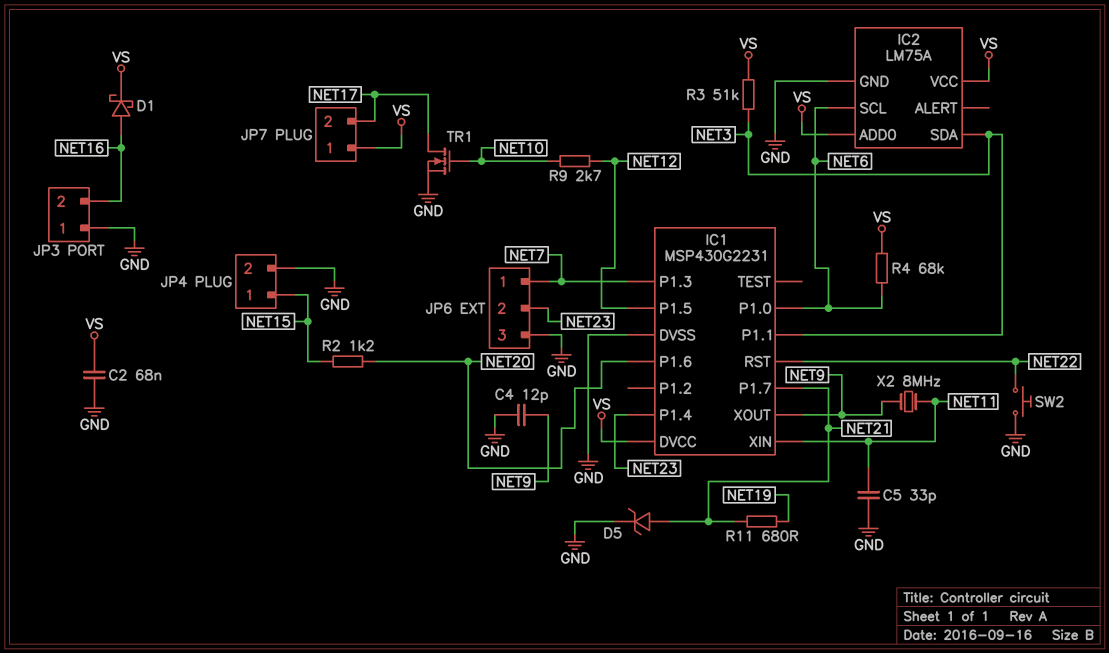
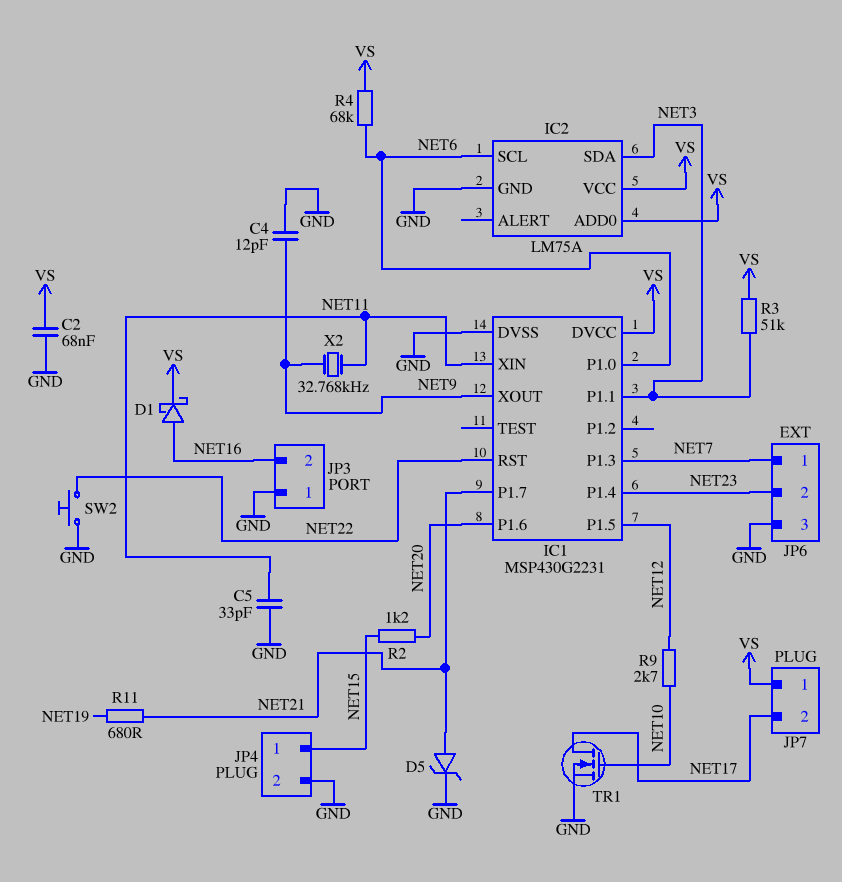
X2: 8MHz (NET9, NET11) -> 32.768kHz (NET9, NET11)

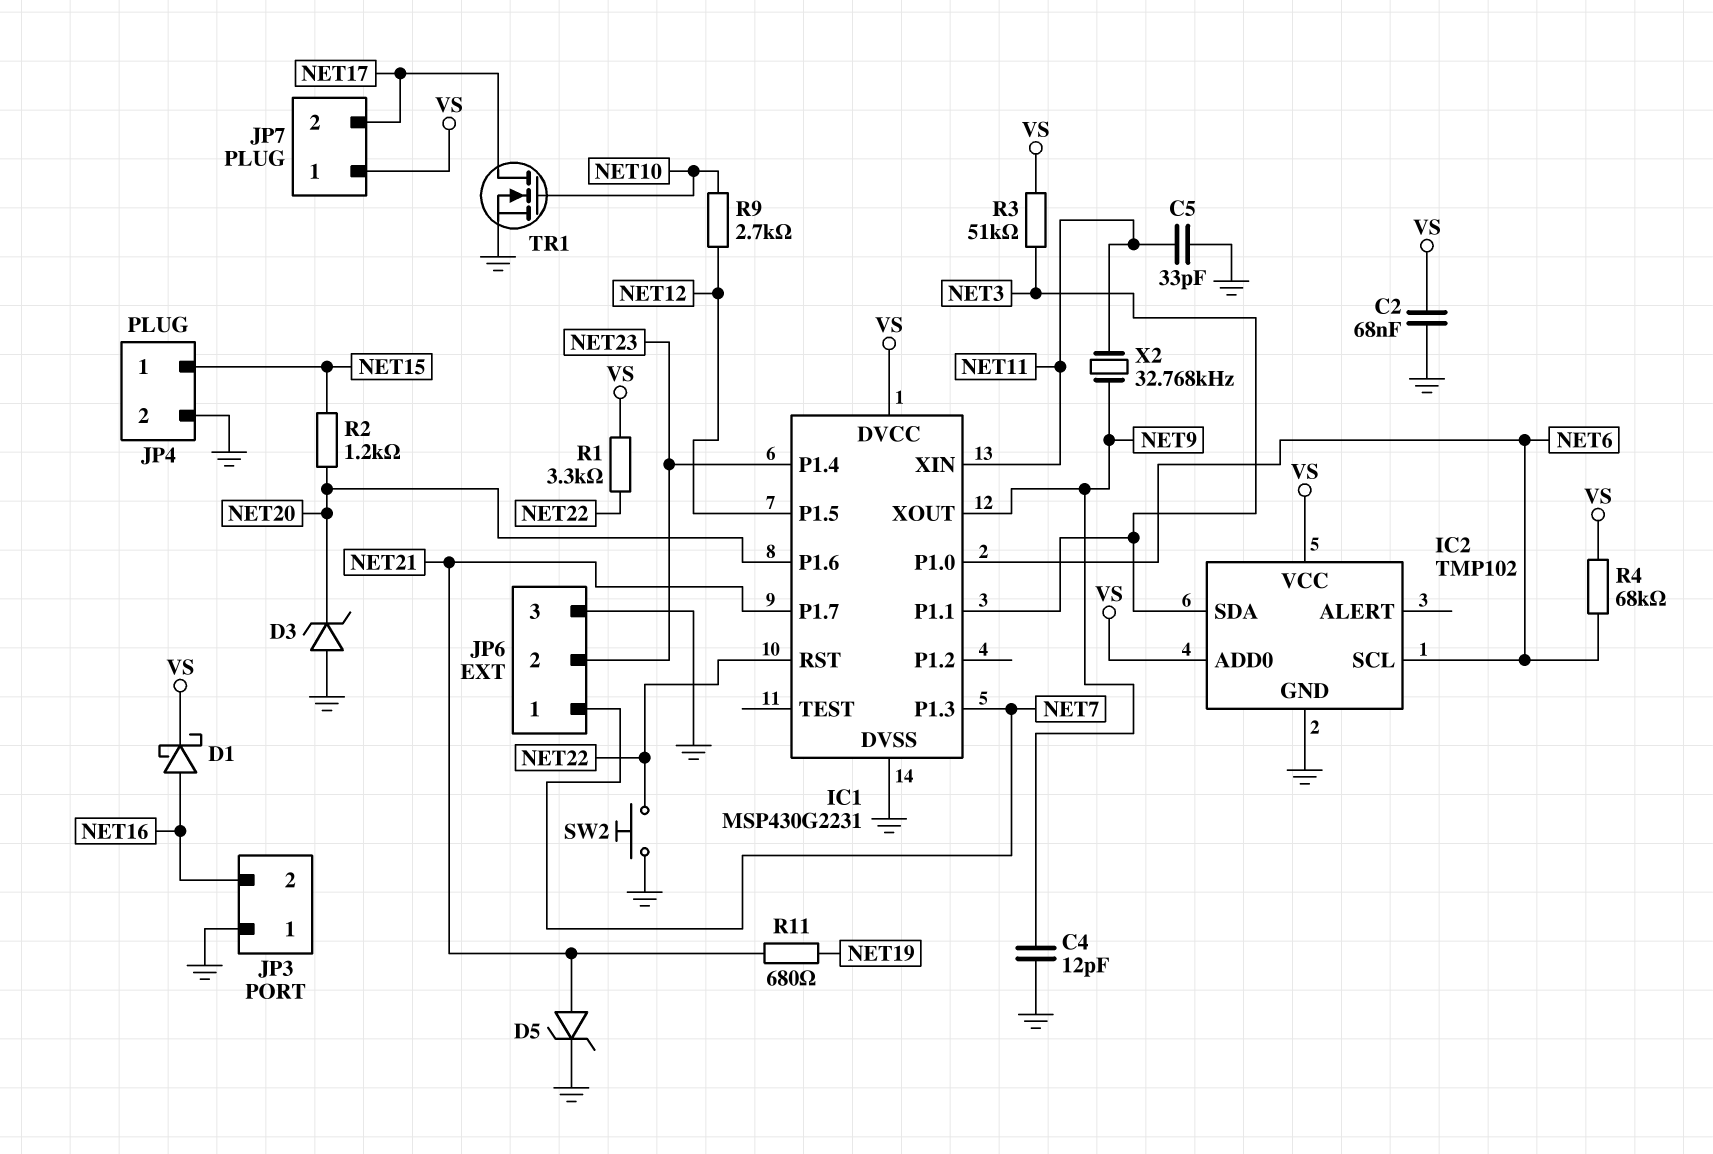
D3: none -> zener (A GND, K NET20)
IC2: LM75A -> TMP102
R1: none -> 3.3k (NET22, VS)

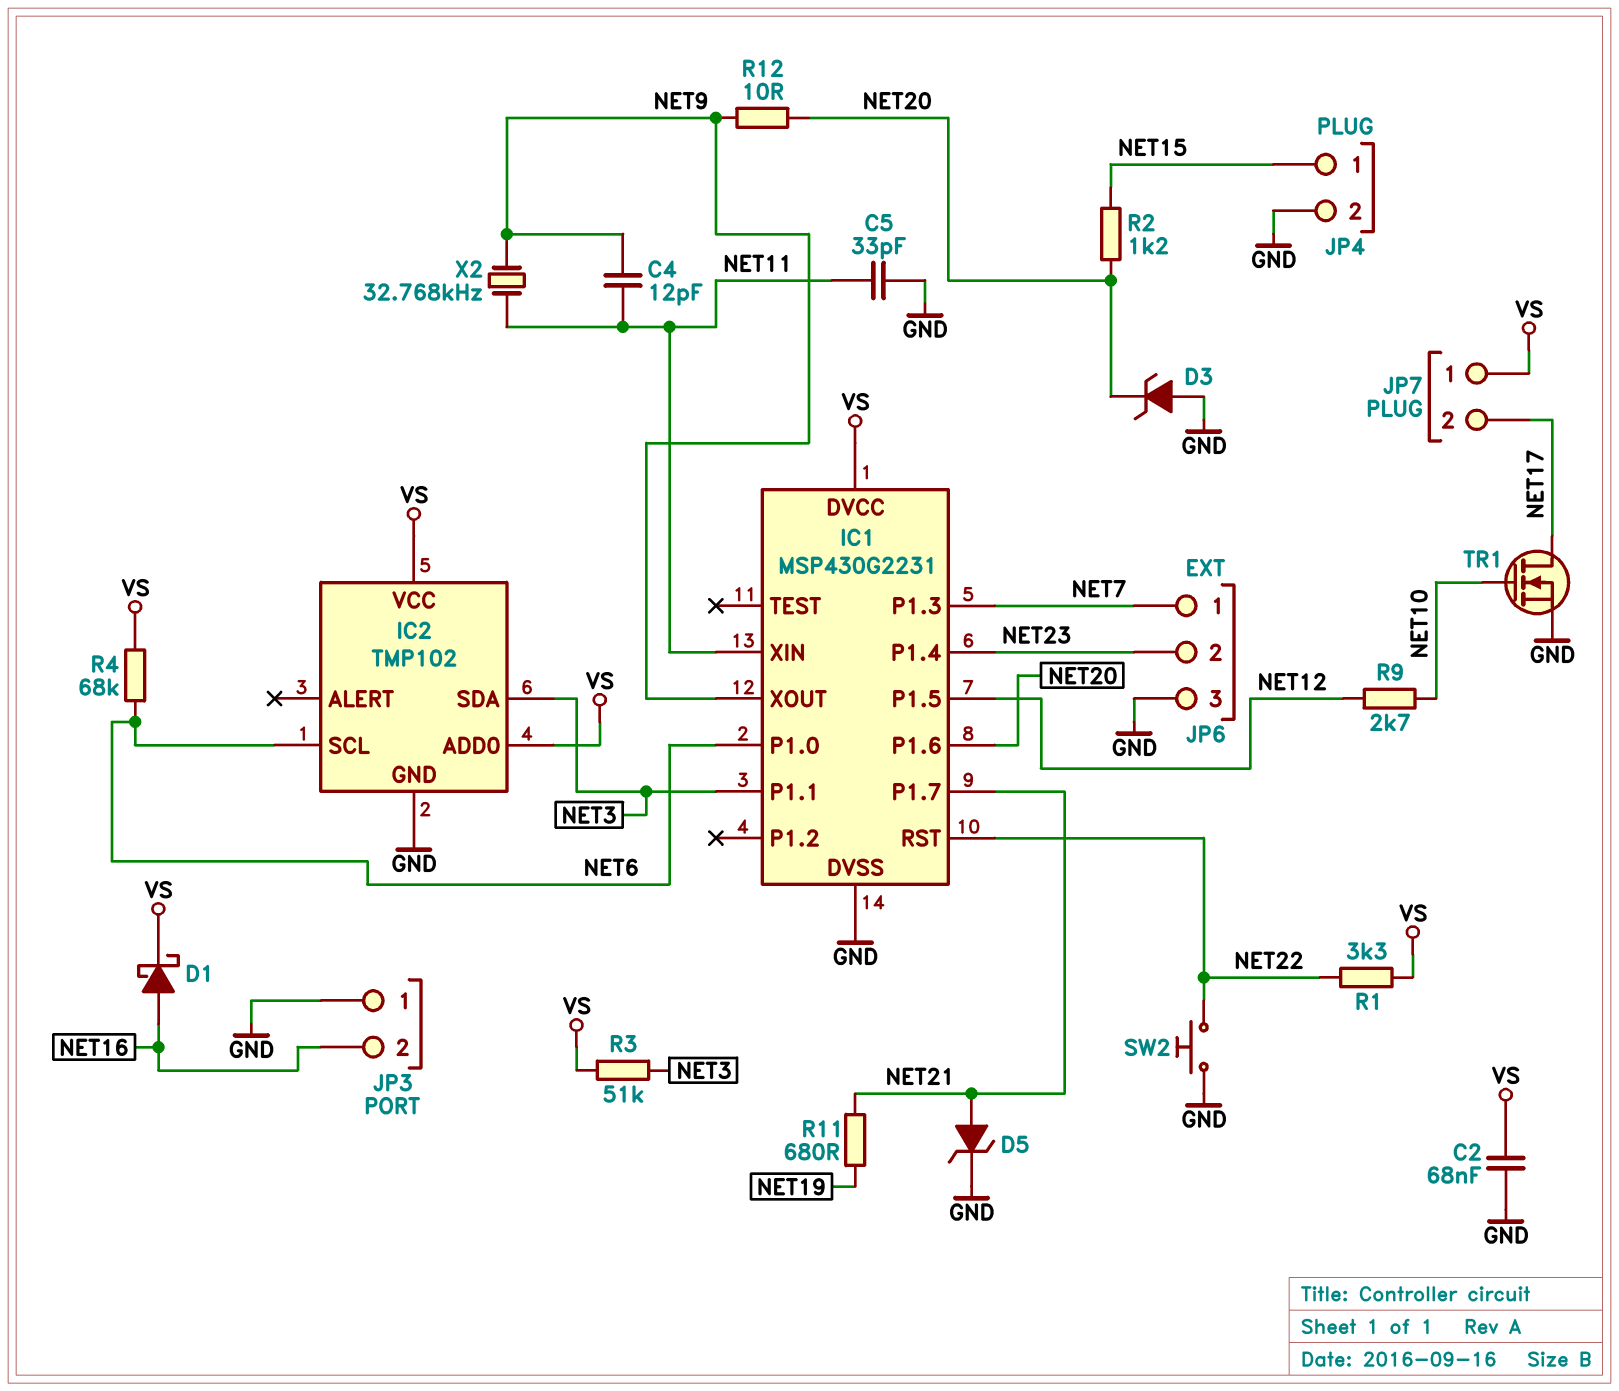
C4: 12pF (GND, NET9) -> 12pF (NET9, NET11)
R12: none -> 10 (NET9, NET20)

